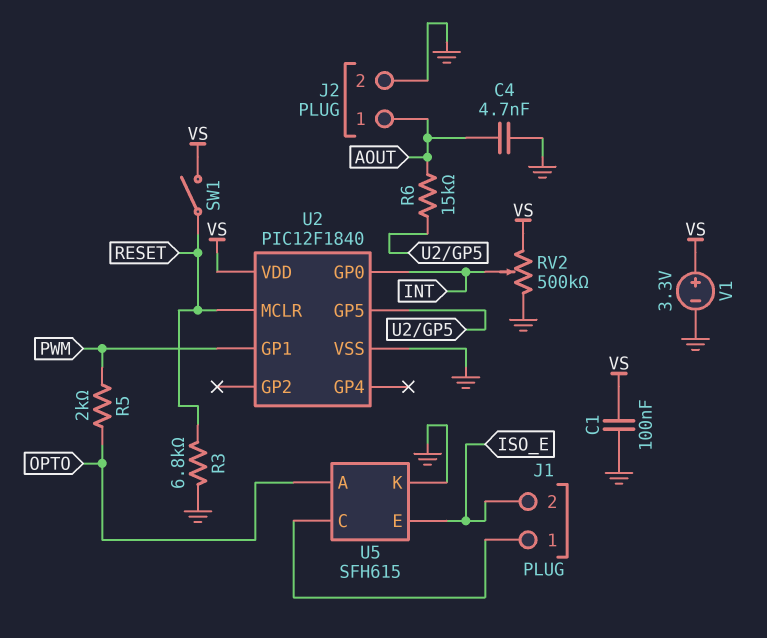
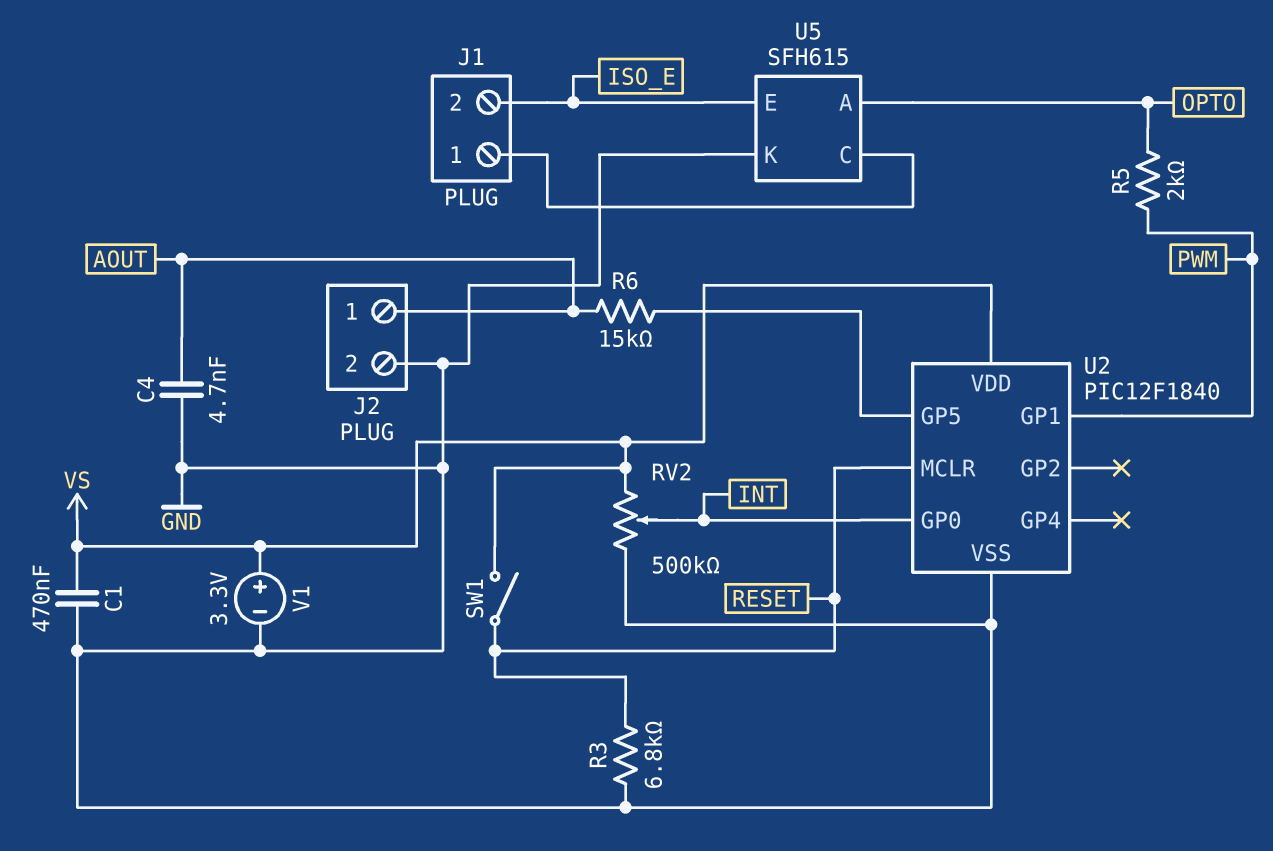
C1: 100nF (GND, VS) -> 470nF (GND, VS)

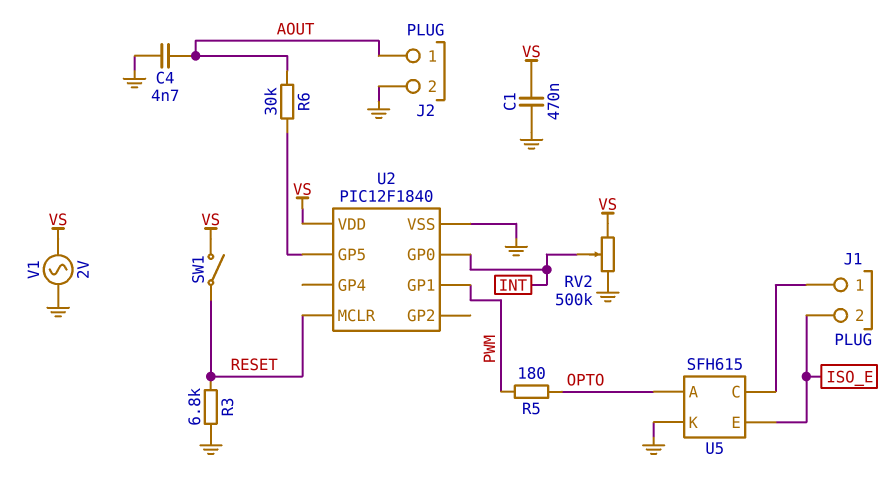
R5: 2k (OPTO, PWM) -> 180 (OPTO, PWM)
R6: 15k (AOUT, U2/GP5) -> 30k (AOUT, U2/GP5)
V1: 3.3V (plus VS, minus GND) -> AC 2V (GND, VS)

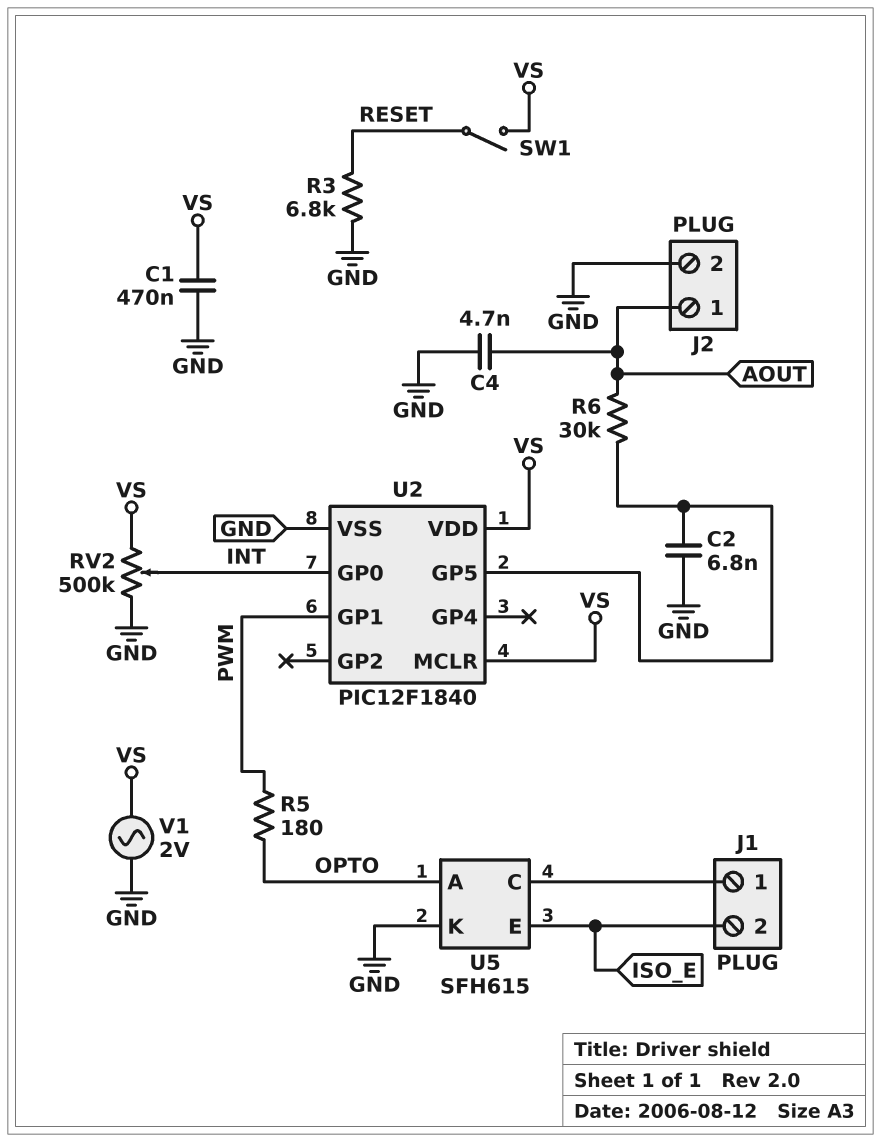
C2: none -> 6.8nF (GND, U2/GP5)
U2 pin MCLR: RESET -> VS

